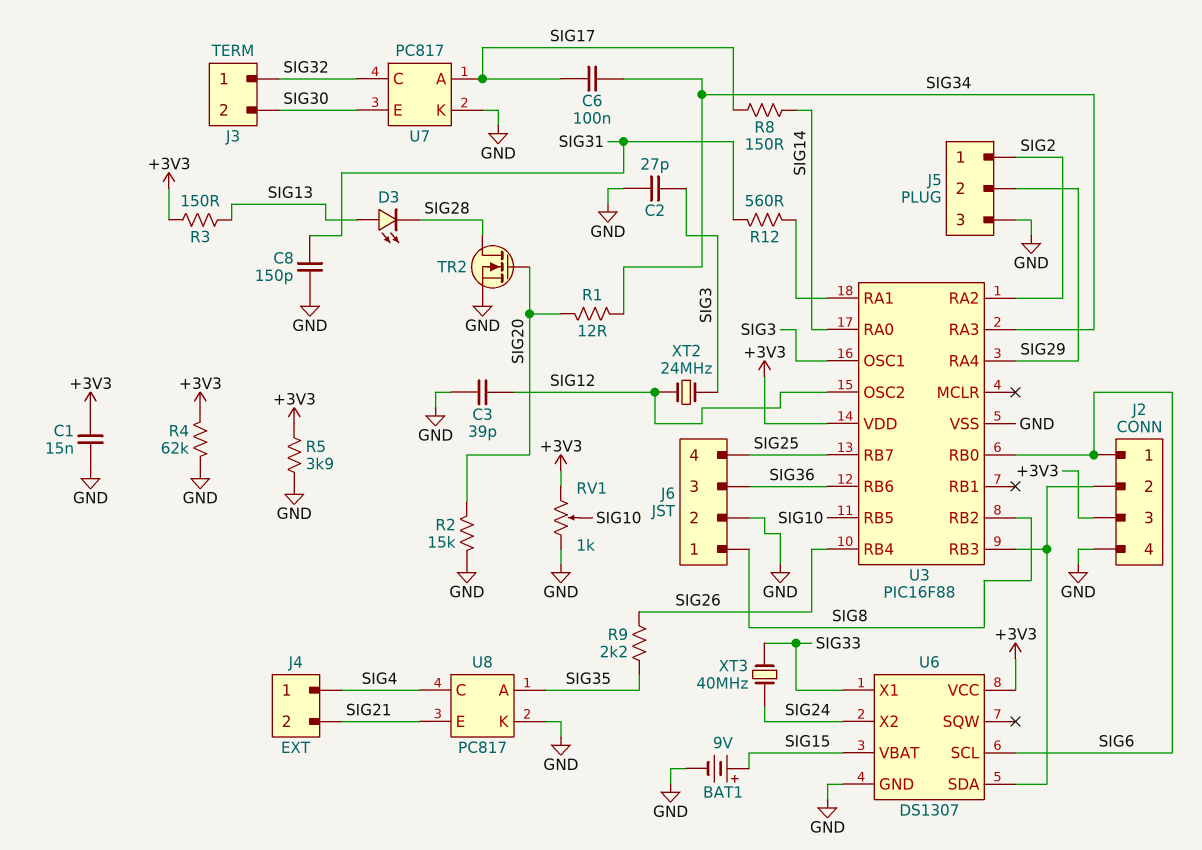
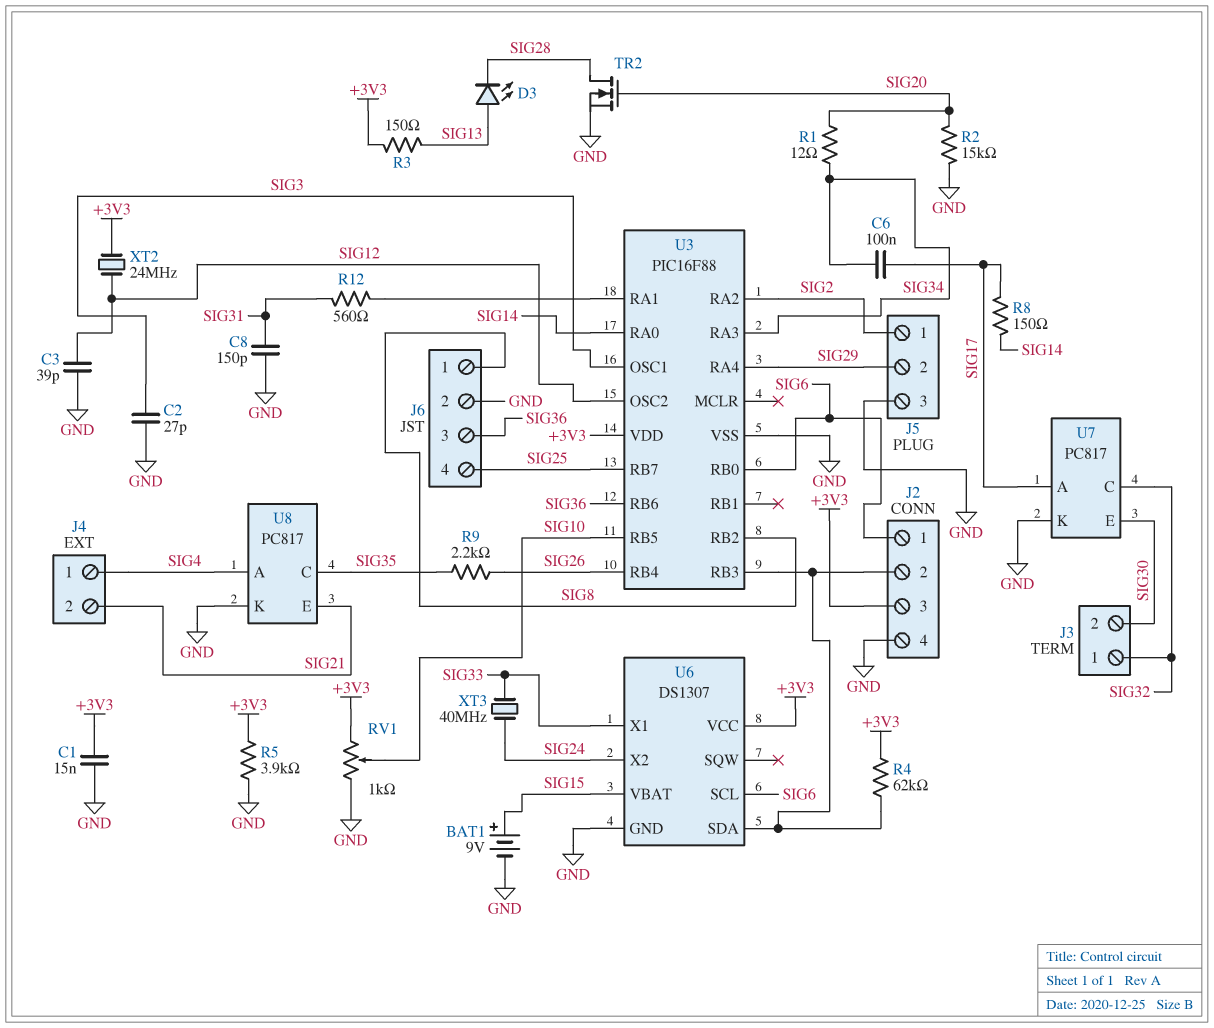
R4: 62k (+3V3, GND) -> 62k (+3V3, J2/2)
U8 pin A: SIG35 -> SIG4
U8 pin C: SIG4 -> SIG35
XT2: 24MHz (SIG3, SIG12) -> 24MHz (+3V3, SIG12)

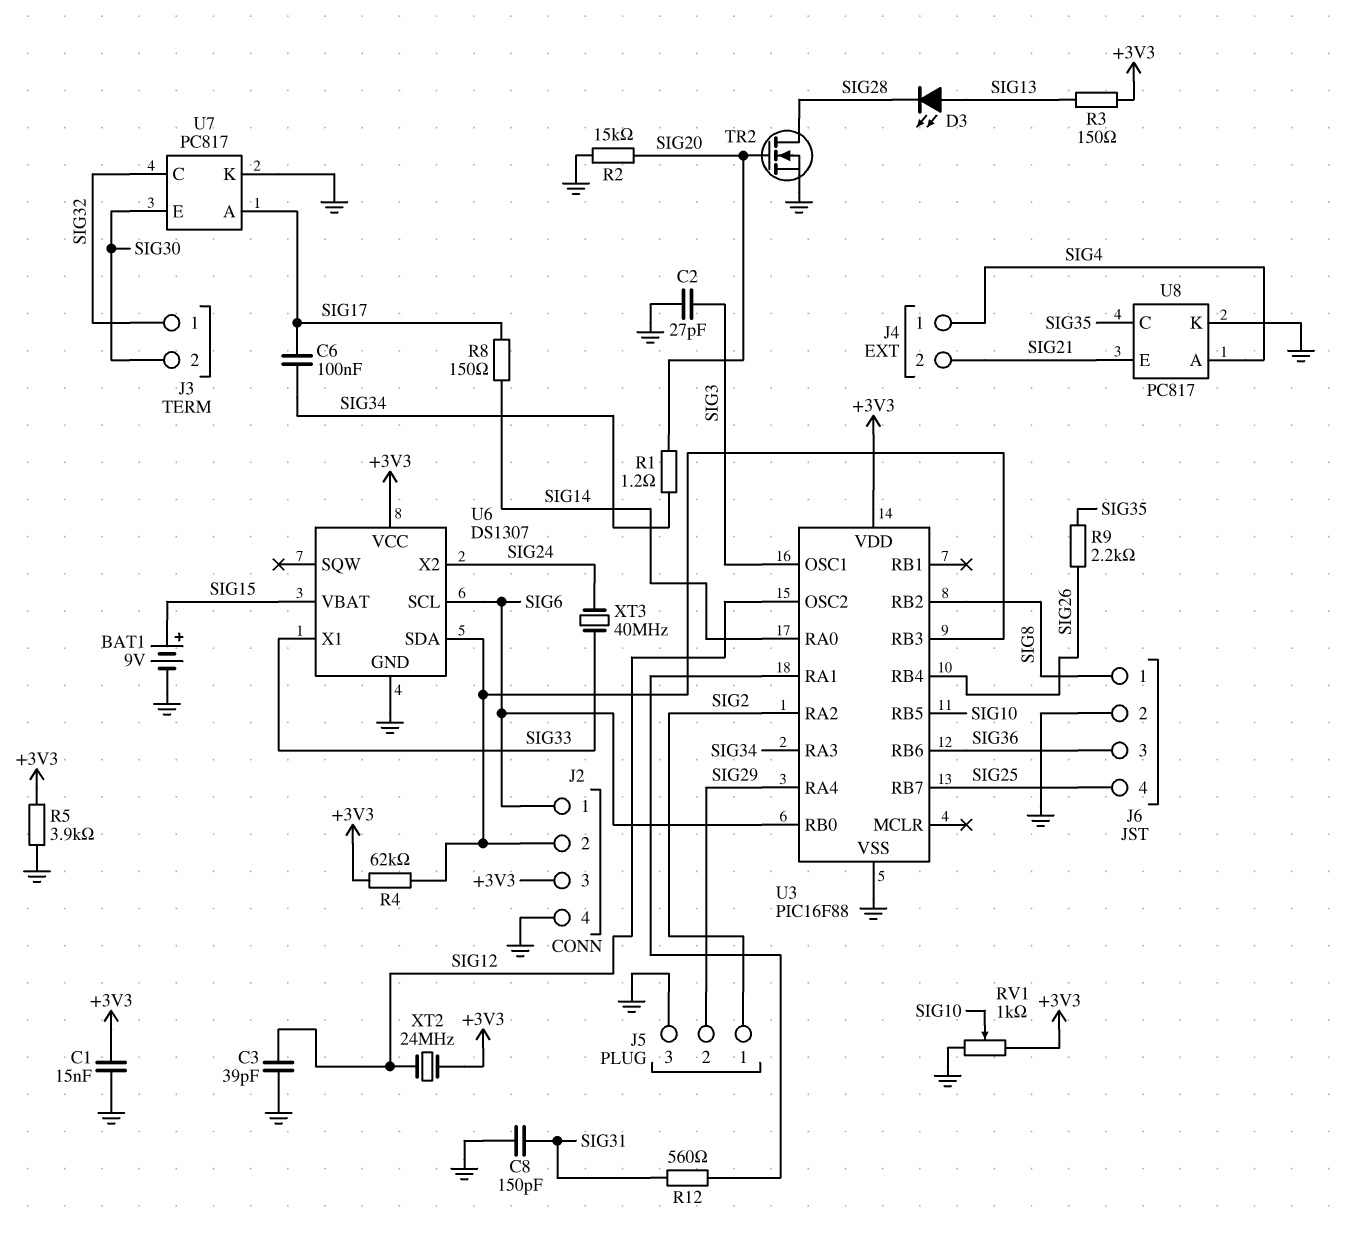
R1: 12 (SIG20, SIG34) -> 1.2 (SIG20, SIG34)

